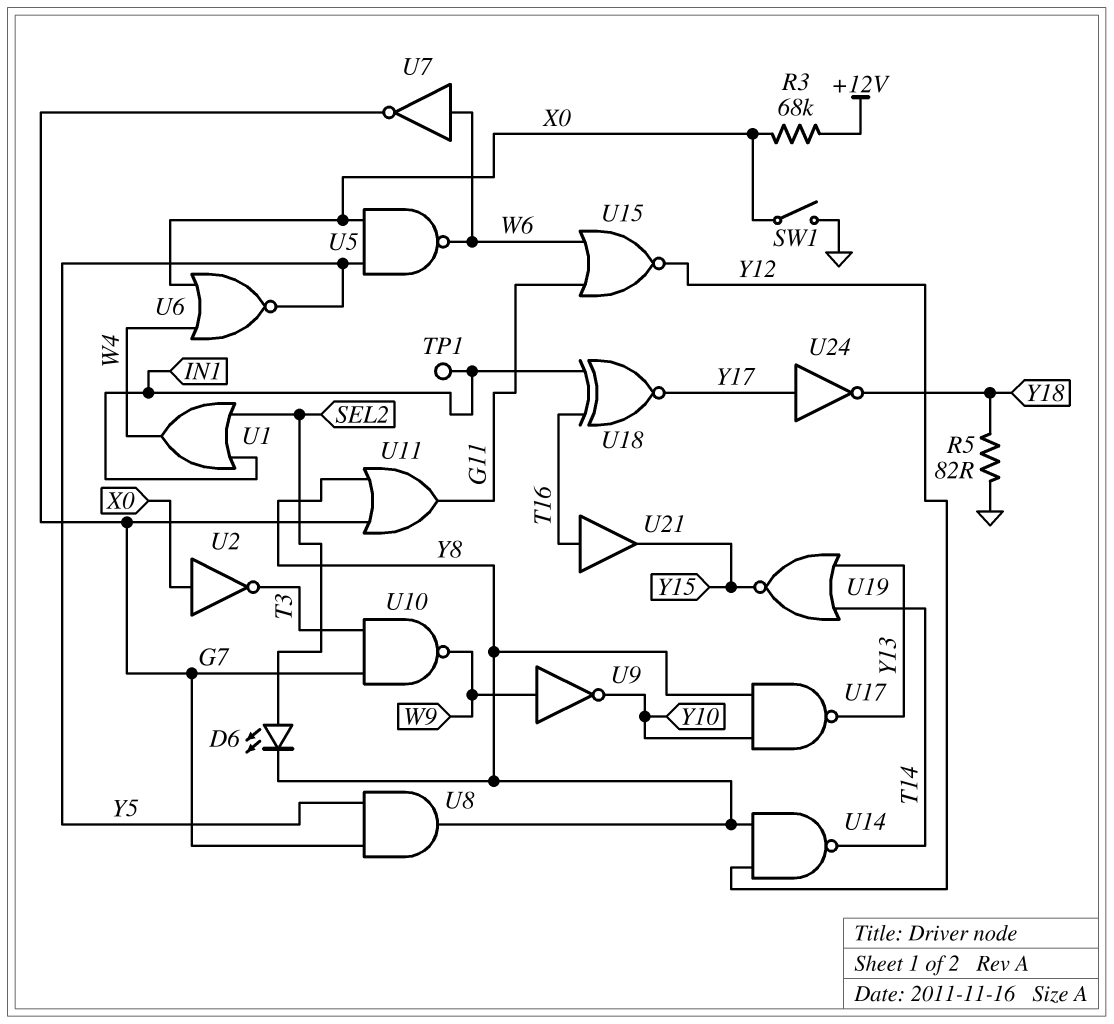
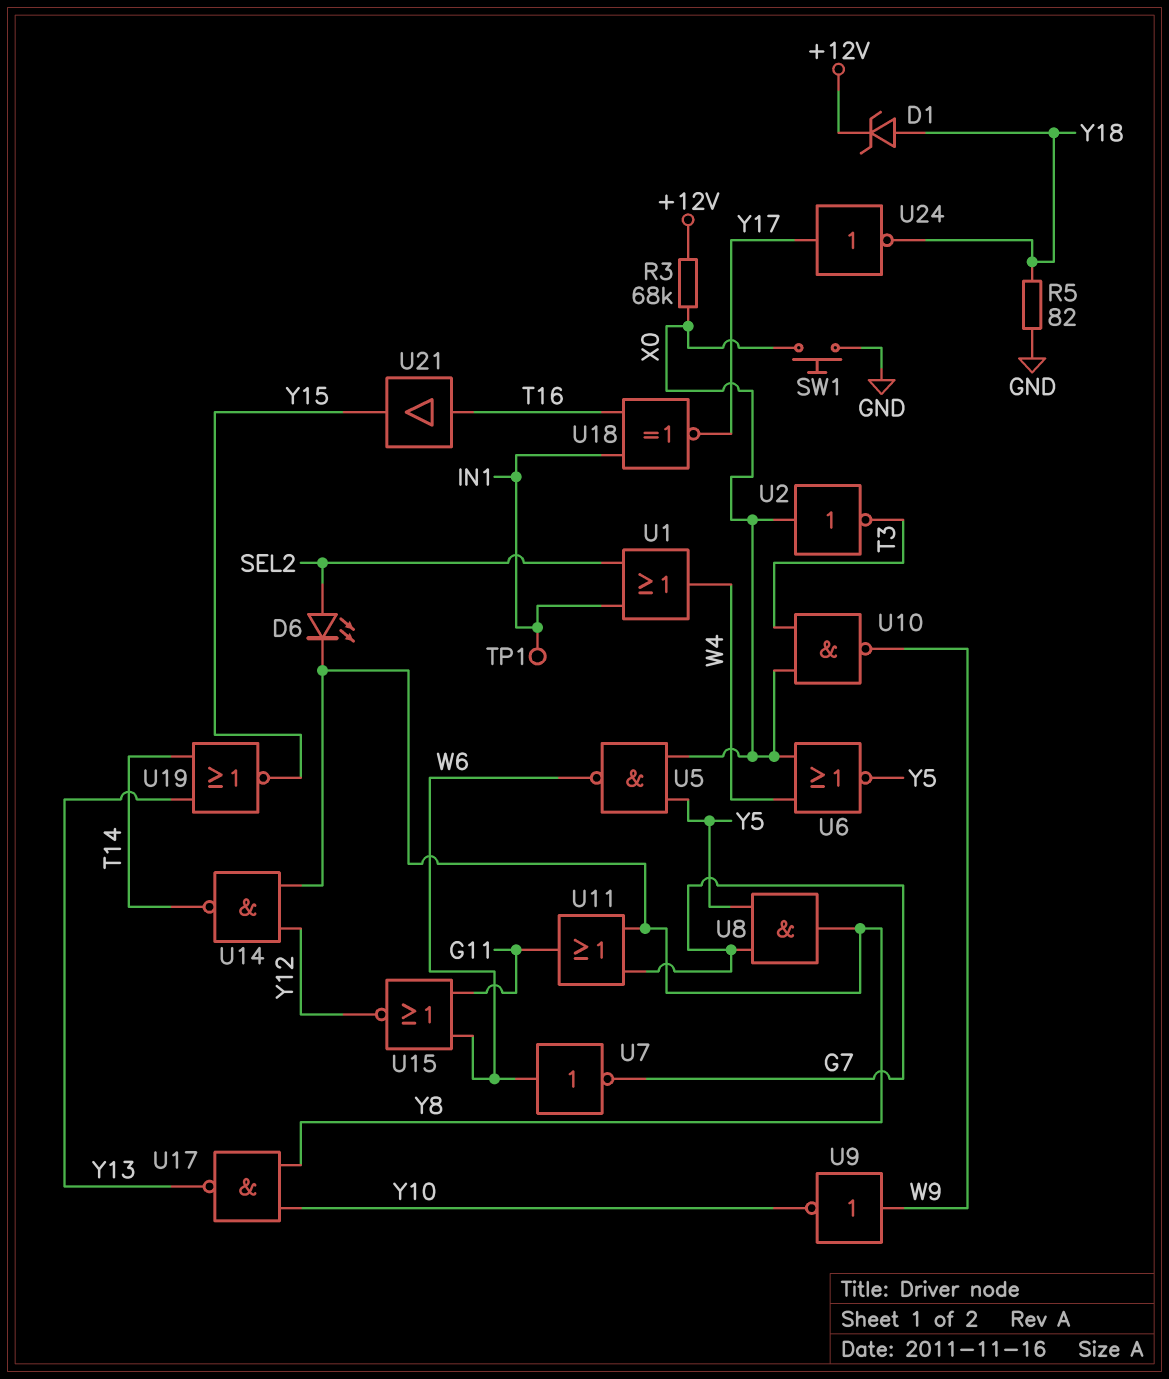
D1: none -> zener (A Y18, K +12V)
SW1: switch (GND, X0) -> button (GND, X0)
U10: NAND (in G7, in T3, out W9) -> NAND (in T3, in X0, out W9)

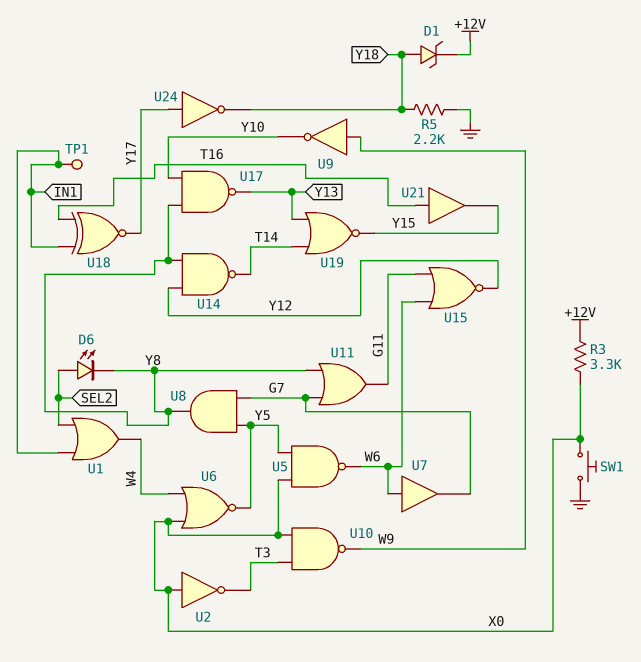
R3: 68k (+12V, X0) -> 3.3k (+12V, X0)
R5: 82 (GND, Y18) -> 2.2k (GND, Y18)
U7: NOT (in W6, out G7) -> buffer (in W6, out G7)

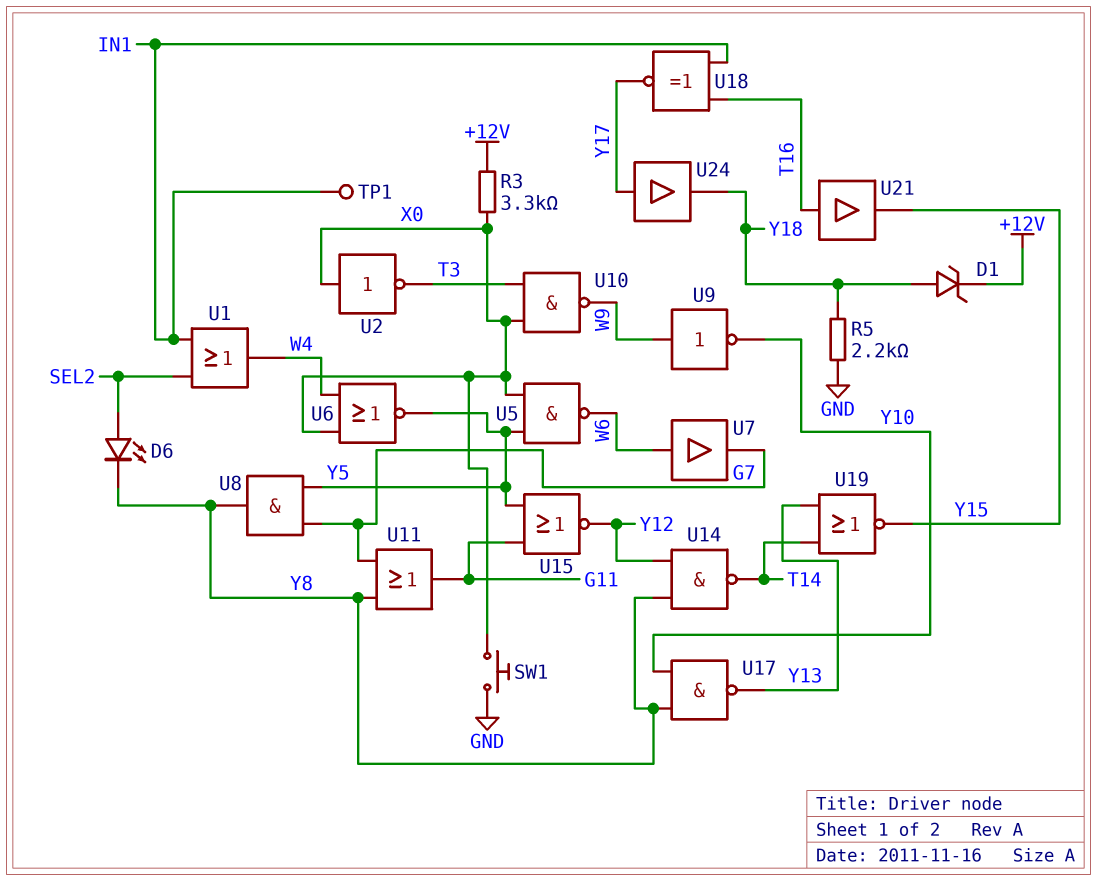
U15: NOR (in G11, in W6, out Y12) -> NOR (in G11, in Y5, out Y12)
U24: NOT (in Y17, out Y18) -> buffer (in Y17, out Y18)

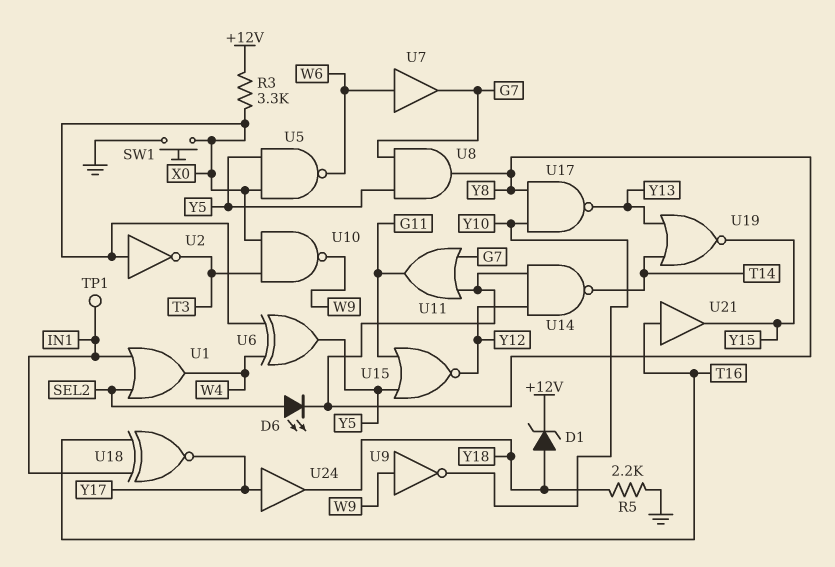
U6: NOR (in W4, in X0, out Y5) -> XOR (in W4, in X0, out Y5)

